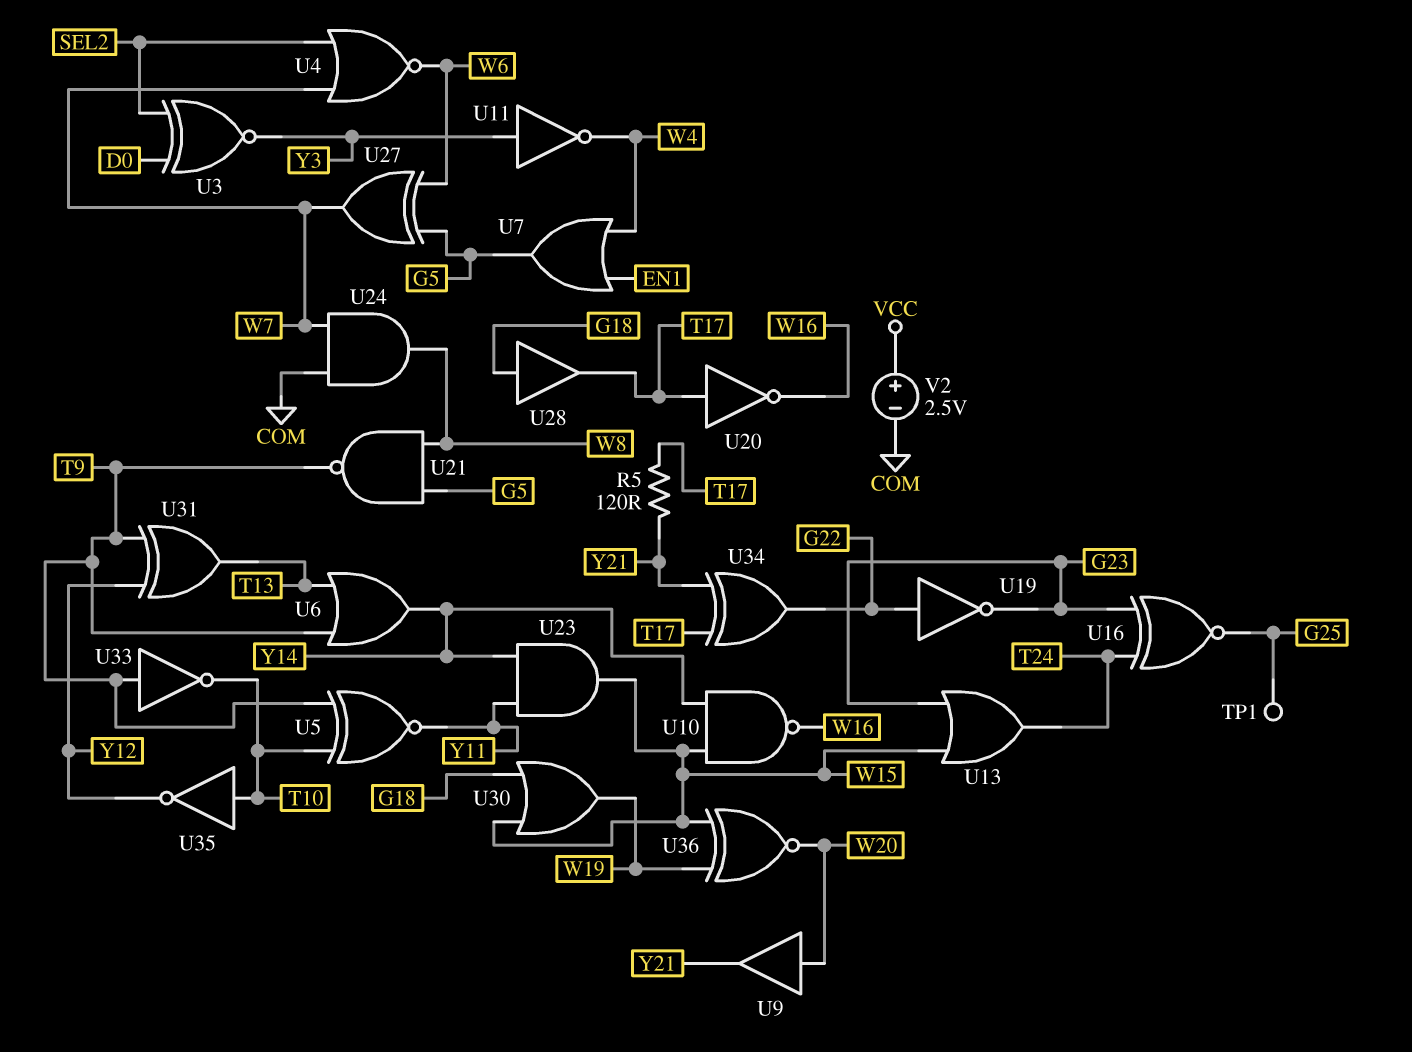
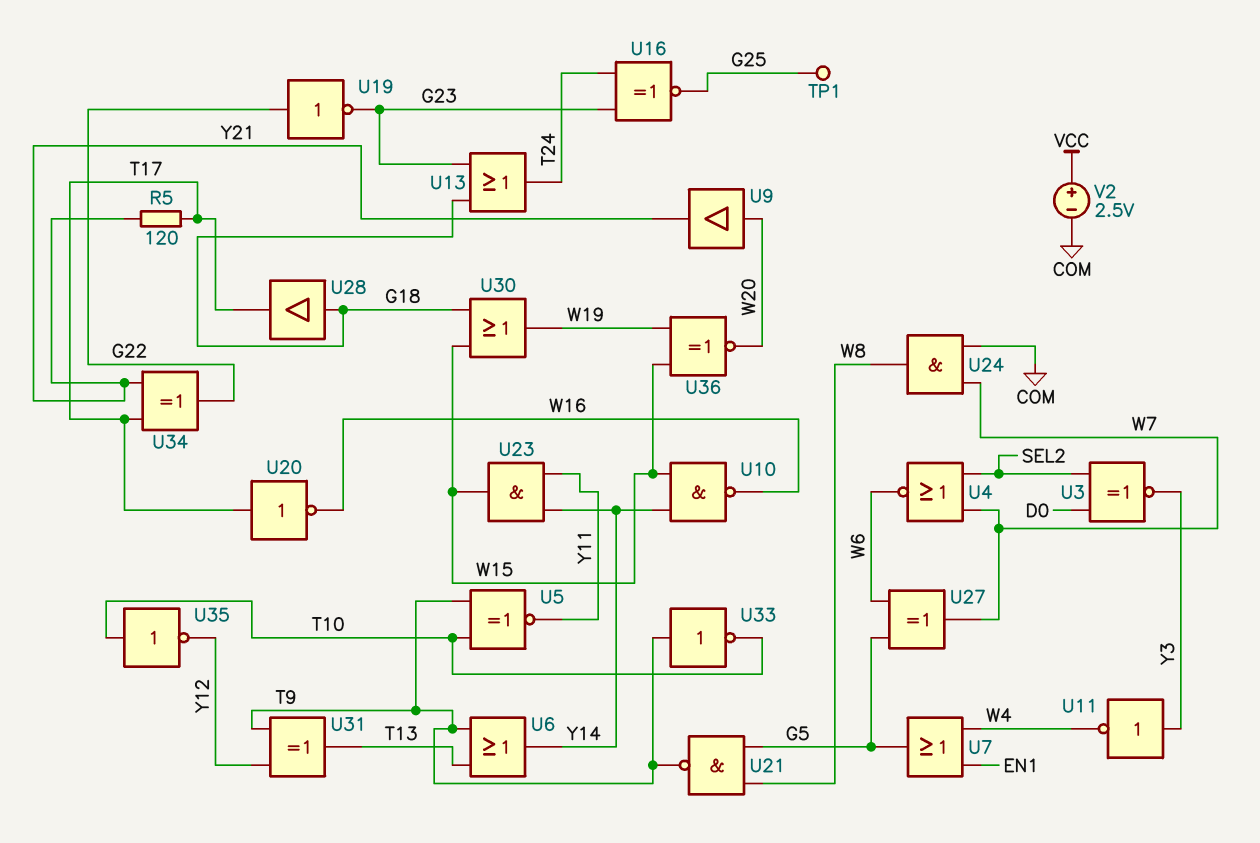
U13: OR (in G23, in W15, out T24) -> OR (in G18, in G23, out T24)

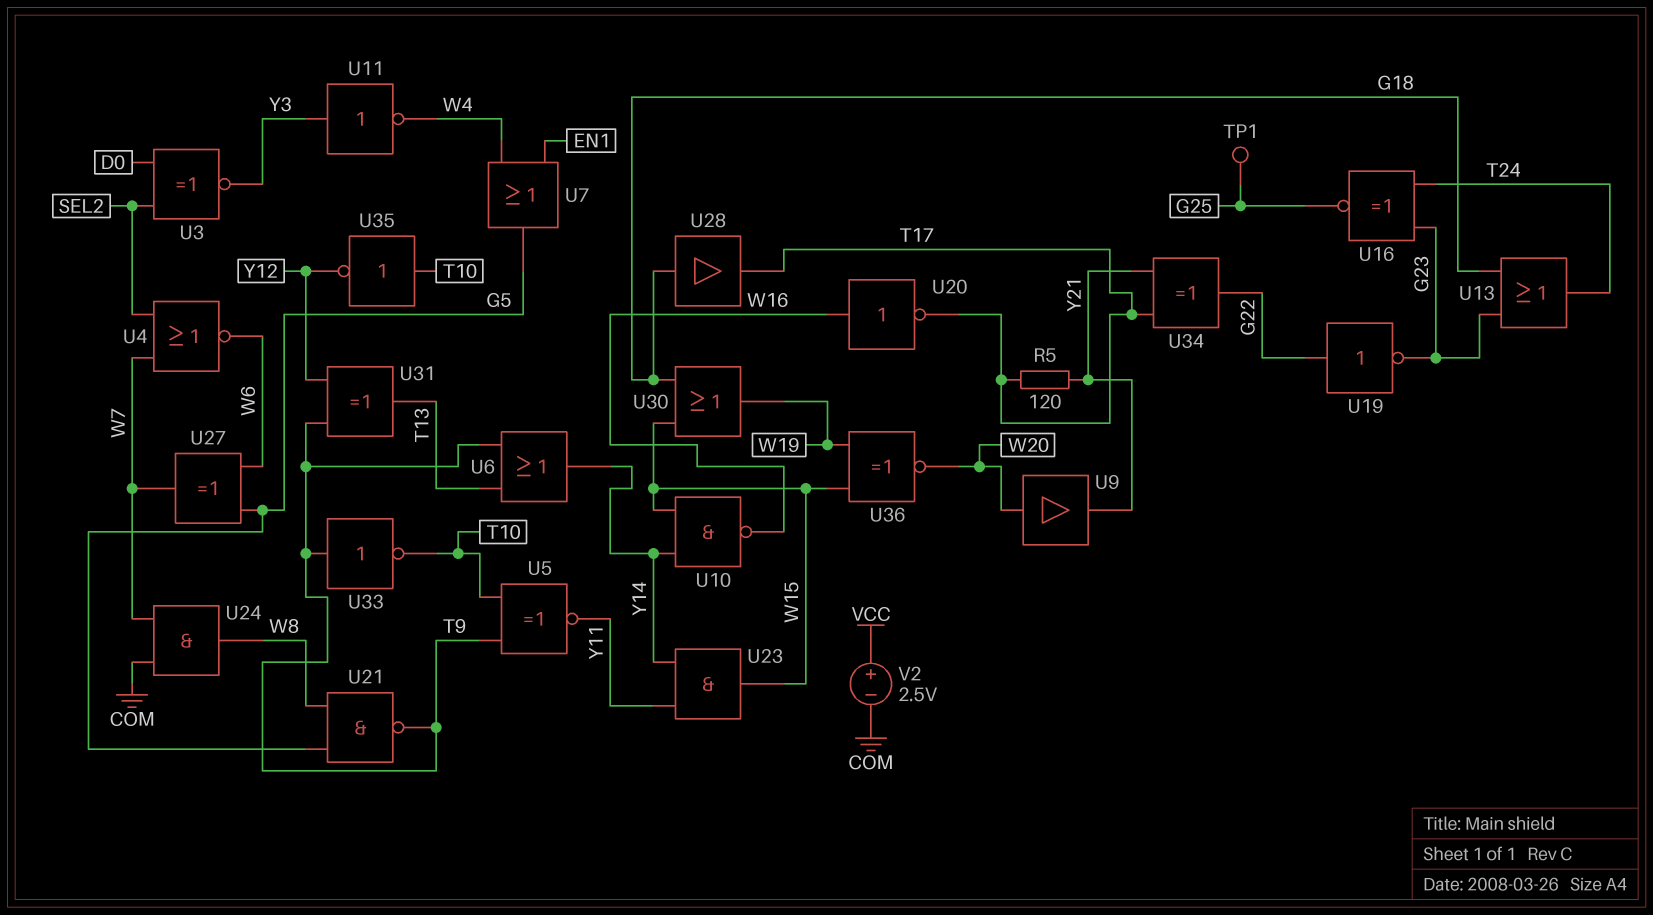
U20: NOT (in T17, out W16) -> NOT (in W16, out T17)

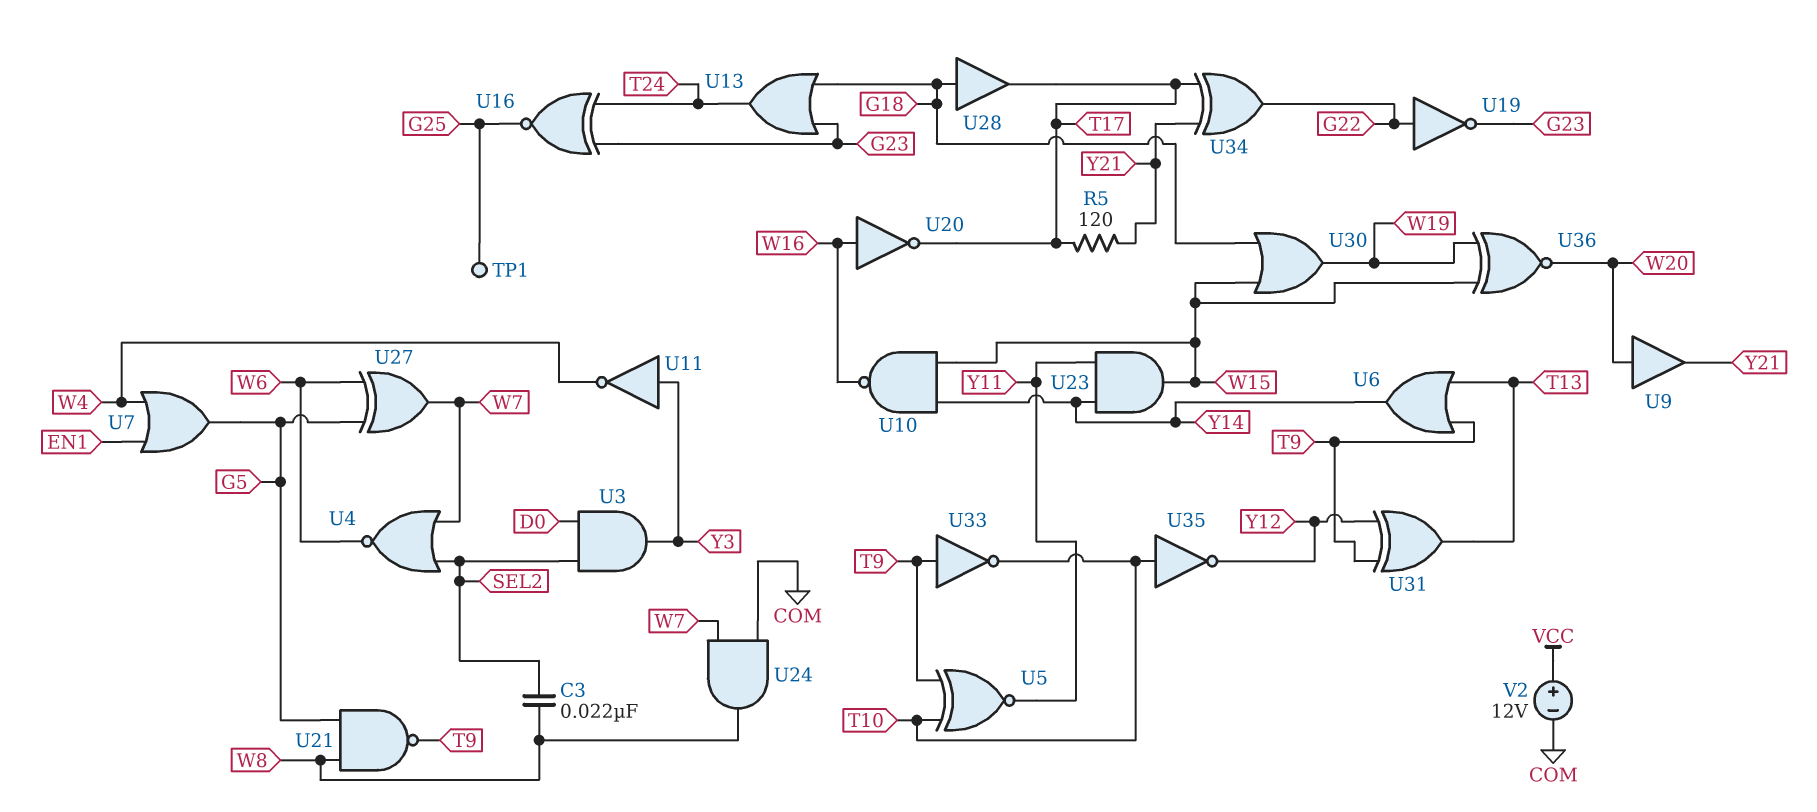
C3: none -> 22nF (SEL2, W8)
U3: XNOR (in D0, in SEL2, out Y3) -> AND (in D0, in SEL2, out Y3)
V2: 2.5V (plus VCC, minus COM) -> 12V (plus VCC, minus COM)

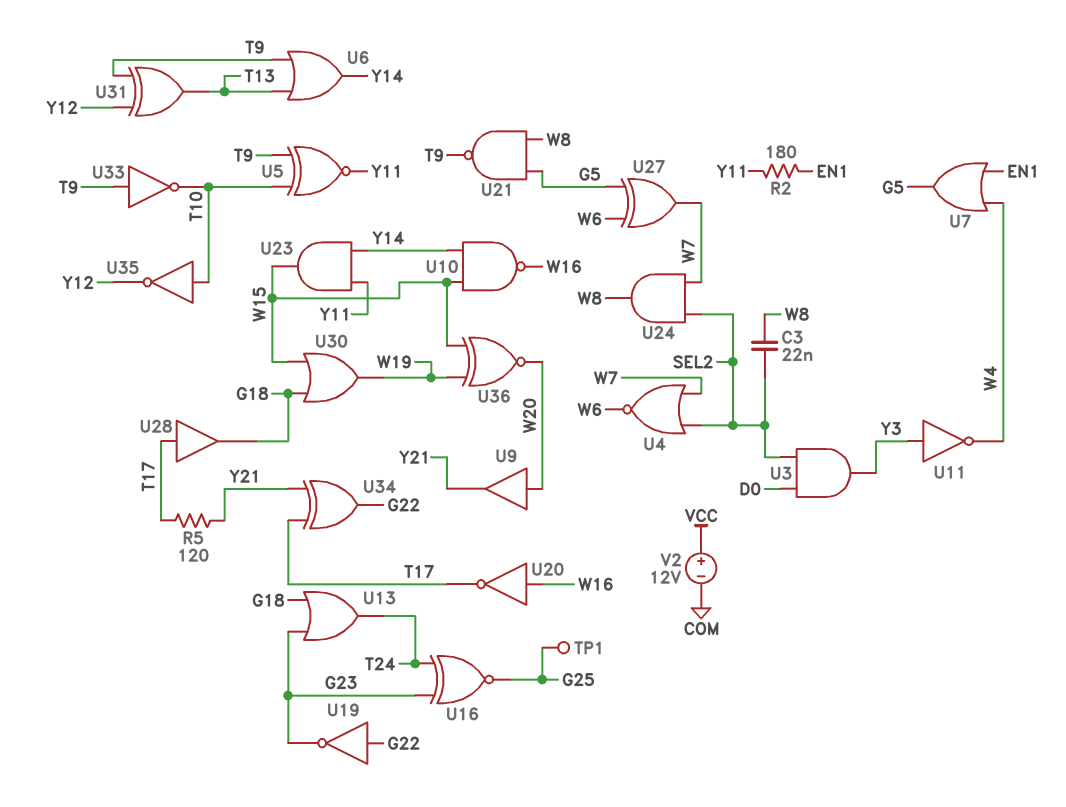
R2: none -> 180 (EN1, Y11)
U24: AND (in COM, in W7, out W8) -> AND (in SEL2, in W7, out W8)
U28: buffer (in G18, out T17) -> buffer (in T17, out G18)

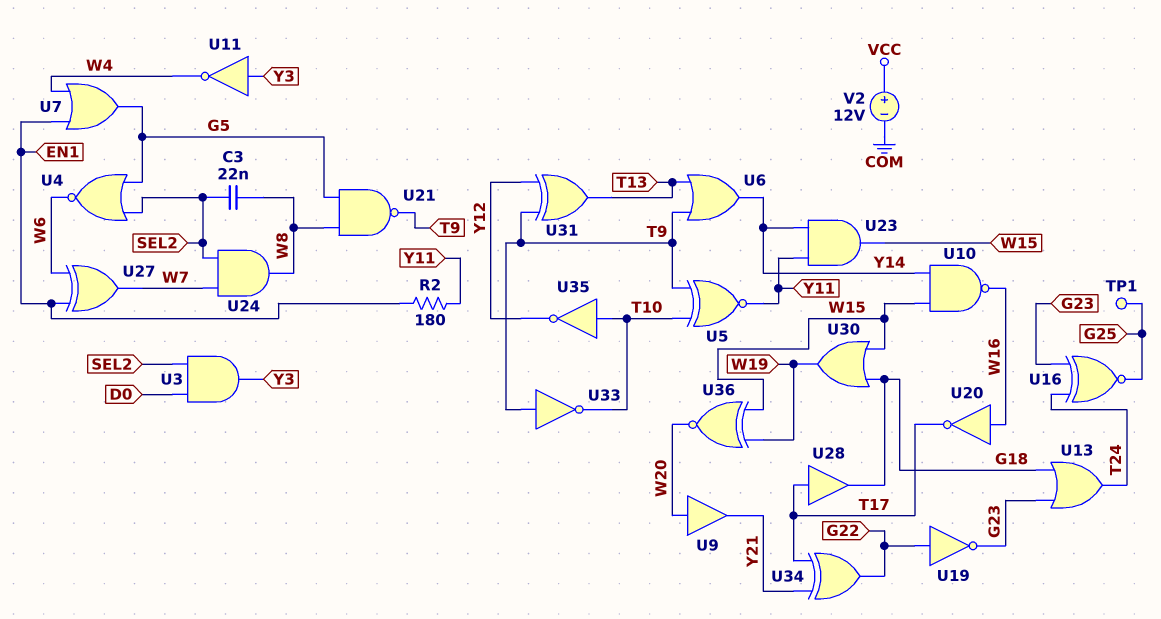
R5: 120 (T17, Y21) -> none
U4: NOR (in SEL2, in W7, out W6) -> NOR (in G5, in SEL2, out W6)
U27: XOR (in G5, in W6, out W7) -> XOR (in EN1, in W6, out W7)

